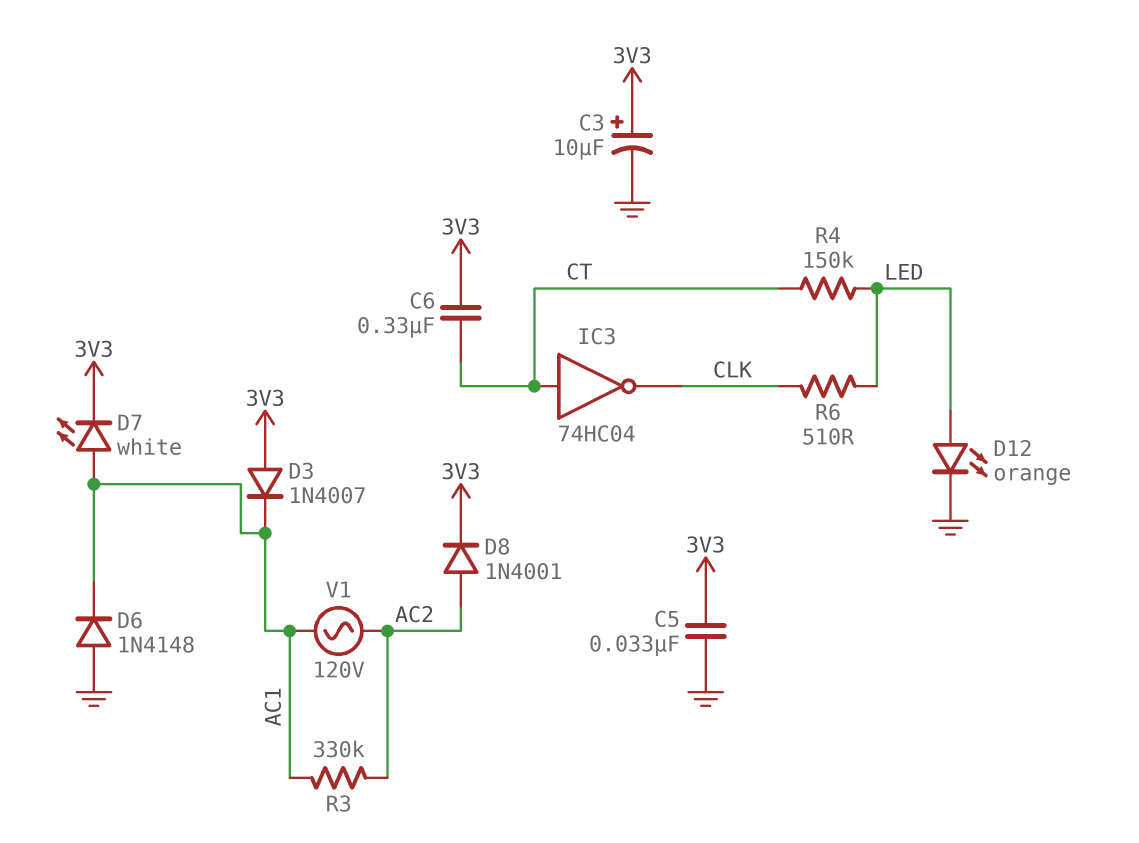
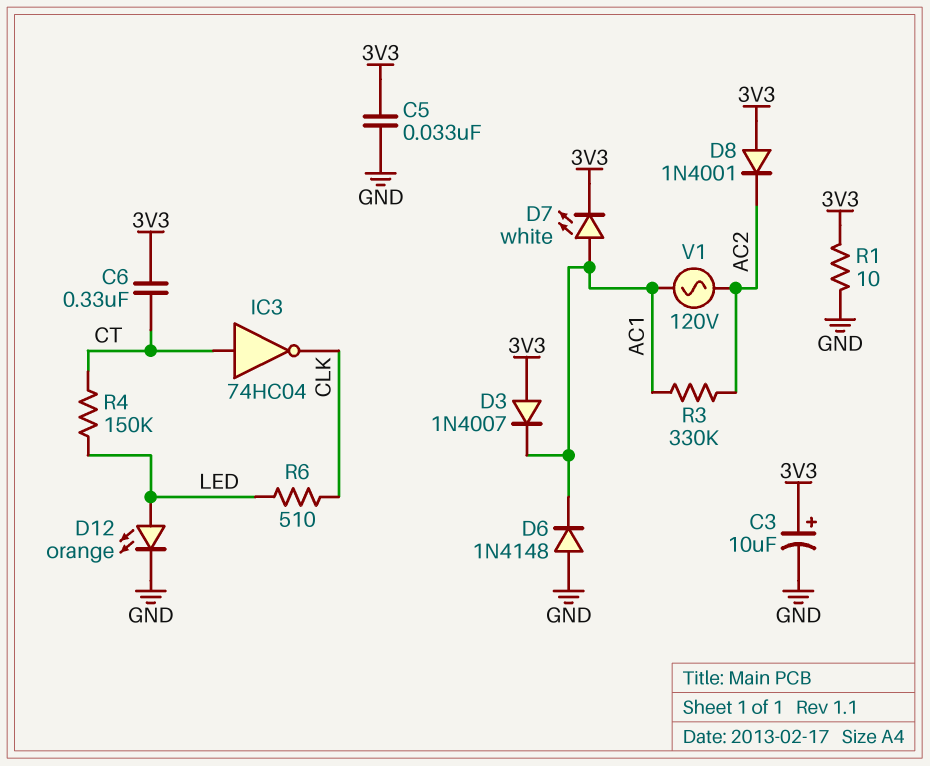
D8: diode 1N4001 (A AC2, K 3V3) -> diode 1N4001 (A 3V3, K AC2)
R1: none -> 10 (3V3, GND)

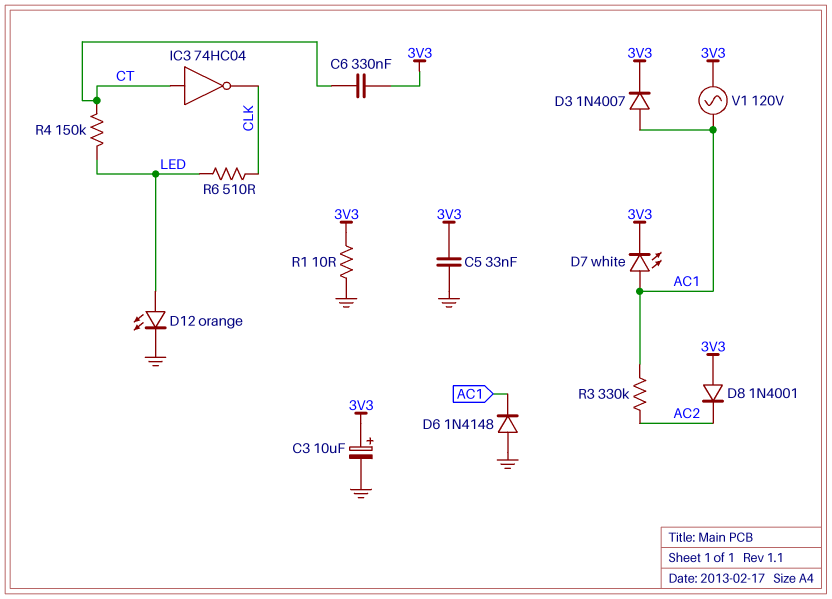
D3: diode 1N4007 (A 3V3, K AC1) -> diode 1N4007 (A AC1, K 3V3)
V1: AC 120V (AC1, AC2) -> AC 120V (3V3, AC1)

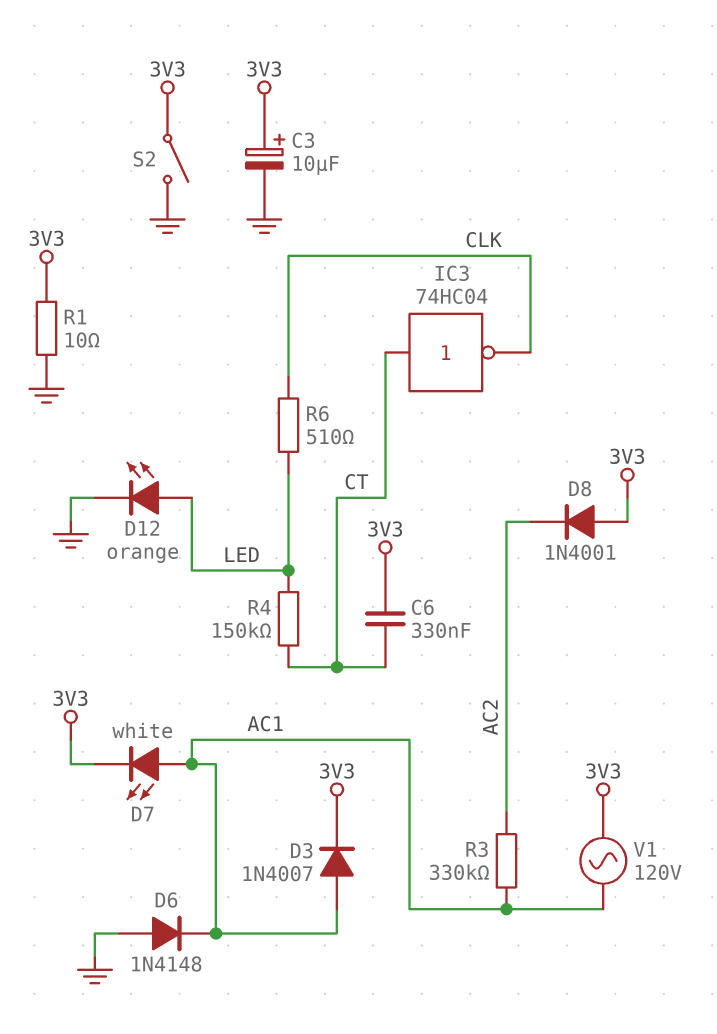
C5: 33nF (3V3, GND) -> none
S2: none -> switch (3V3, GND)

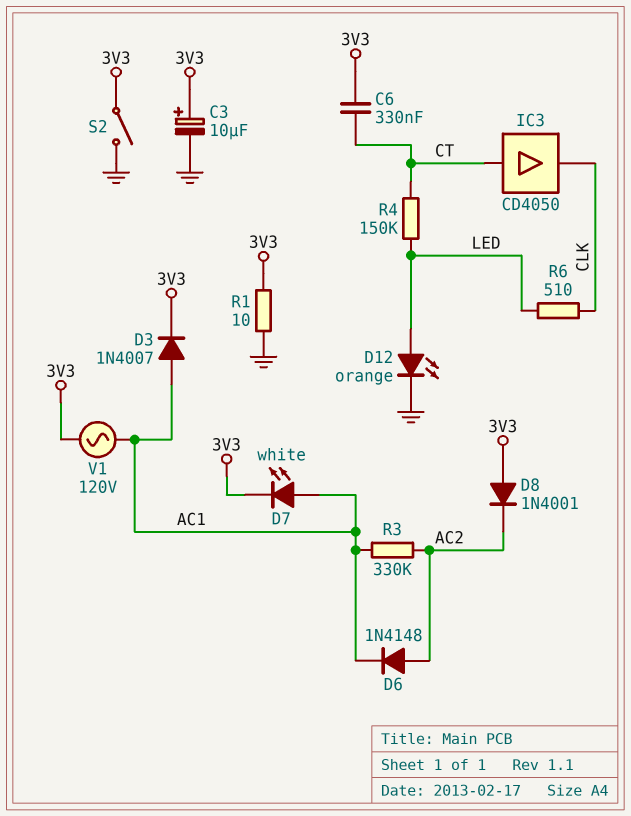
D6: diode 1N4148 (A GND, K AC1) -> diode 1N4148 (A AC2, K AC1)
IC3: NOT 74HC04 (in CT, out CLK) -> buffer CD4050 (in CT, out CLK)

